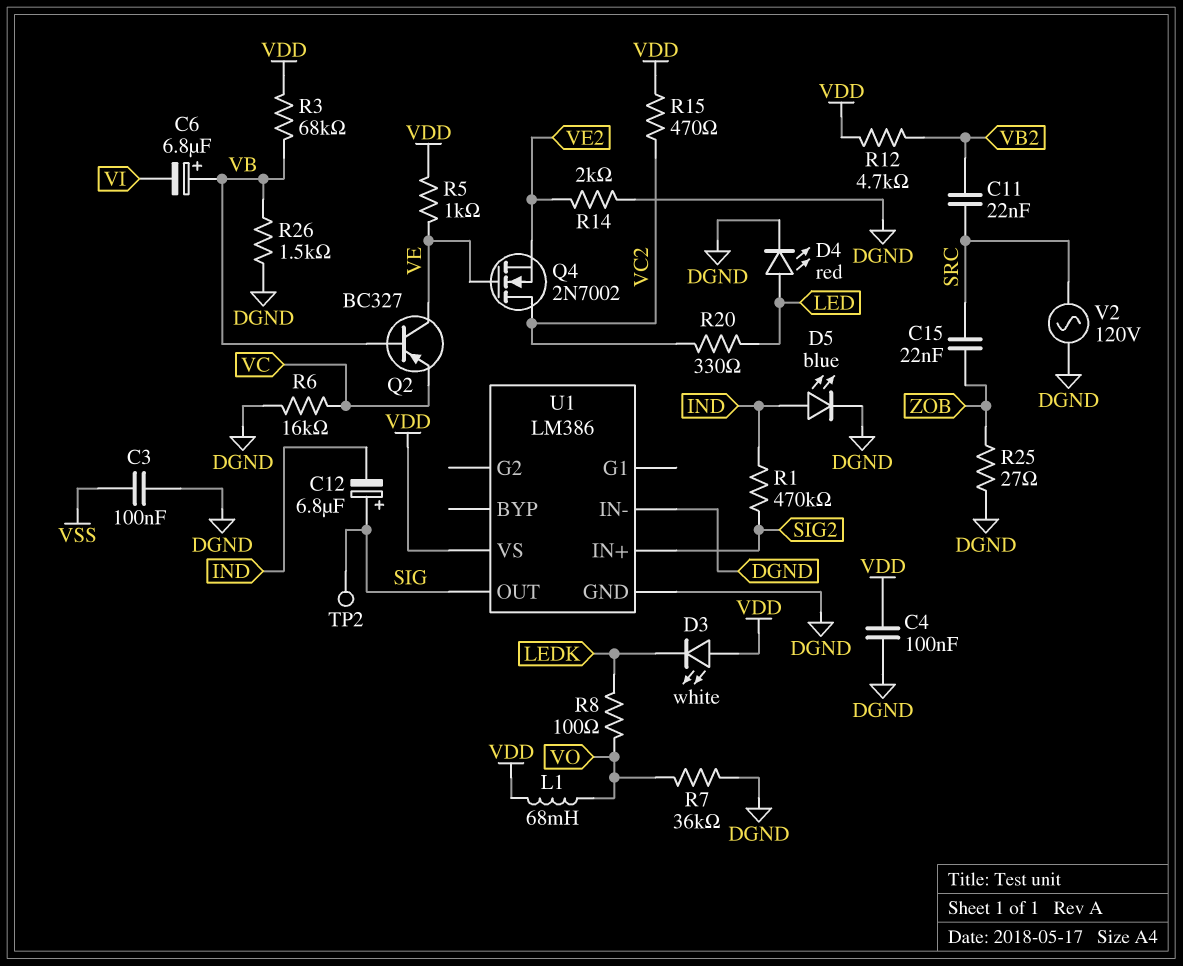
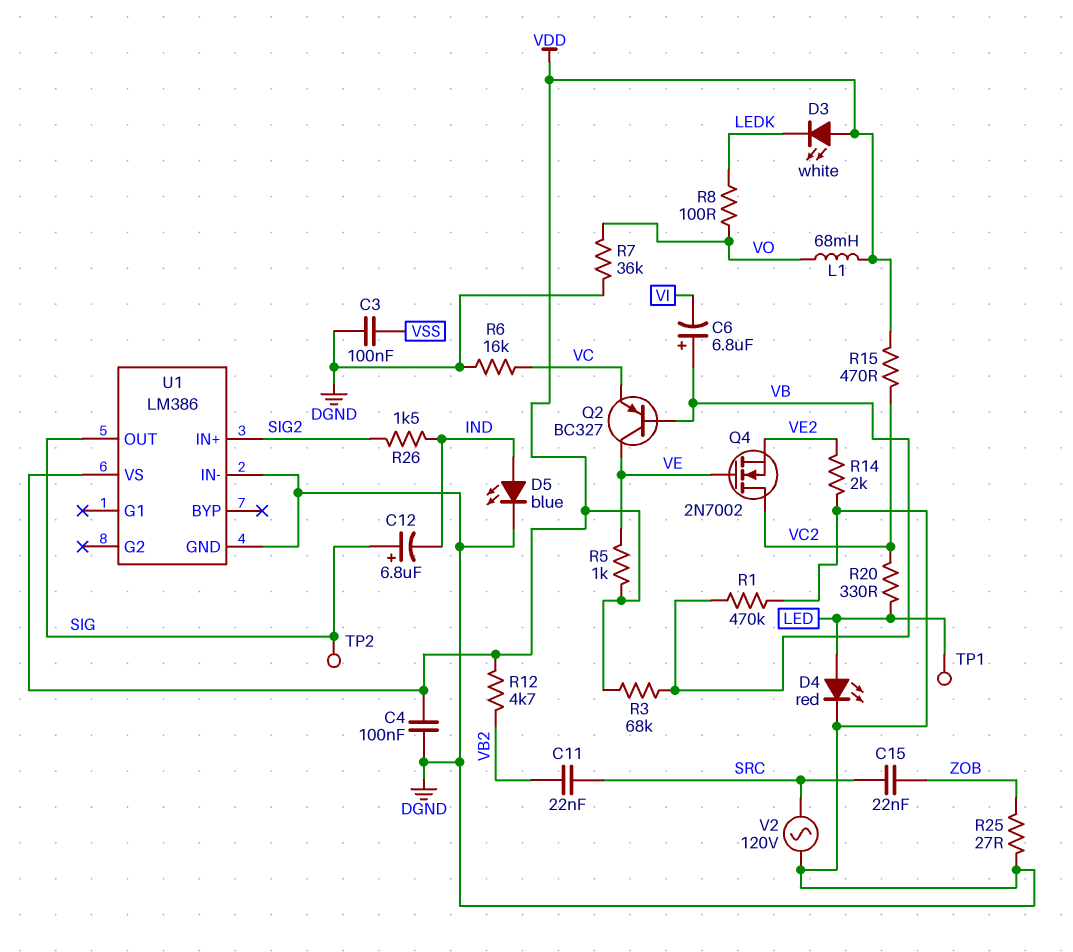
R1: 470k (IND, SIG2) -> 470k (DGND, VB)
R26: 1.5k (DGND, VB) -> 1.5k (IND, SIG2)
TP1: none -> test point (LED)

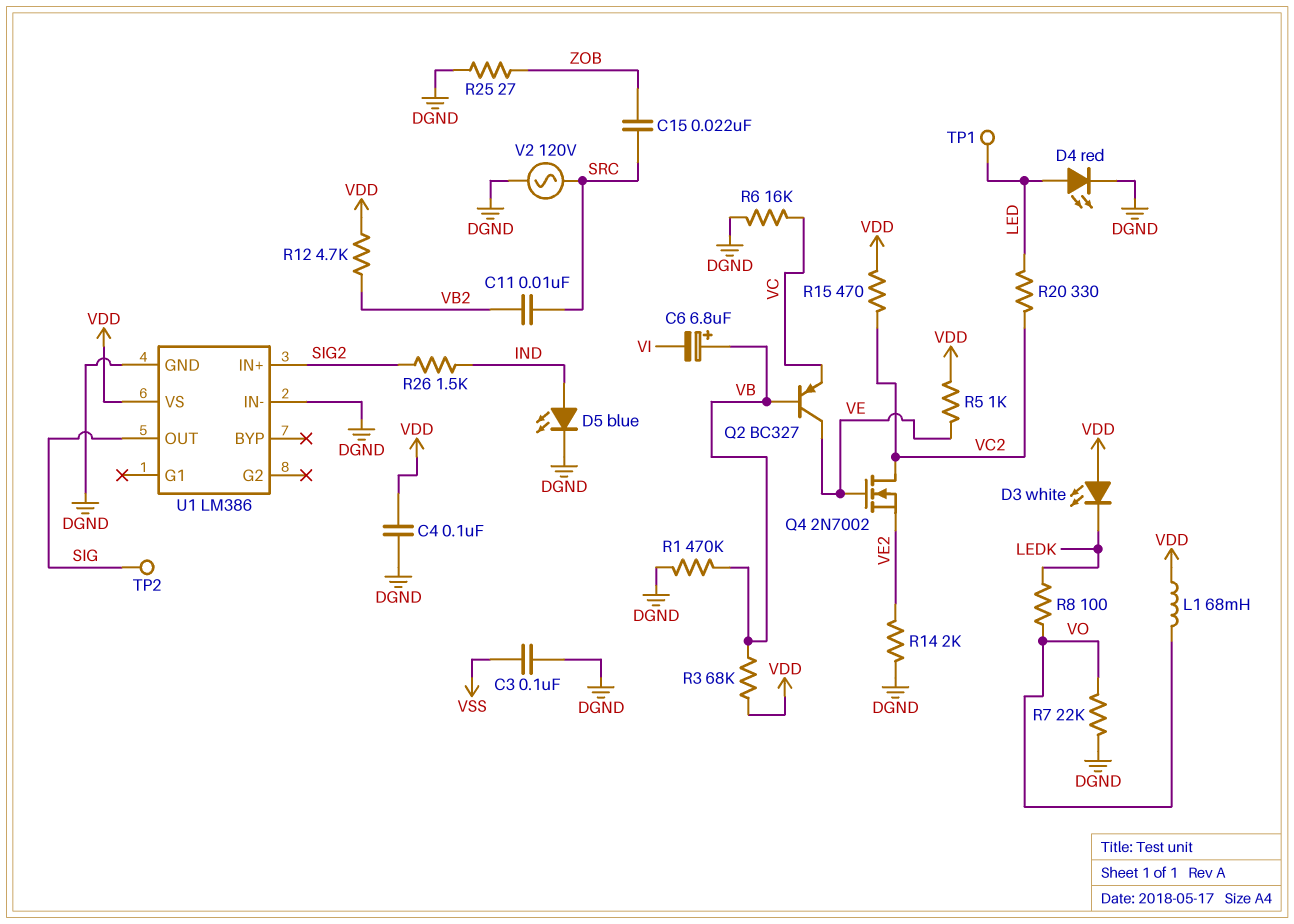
C11: 22nF (SRC, VB2) -> 10nF (SRC, VB2)
C12: 6.8uF (plus SIG, minus IND) -> none
R7: 36k (DGND, VO) -> 22k (DGND, VO)

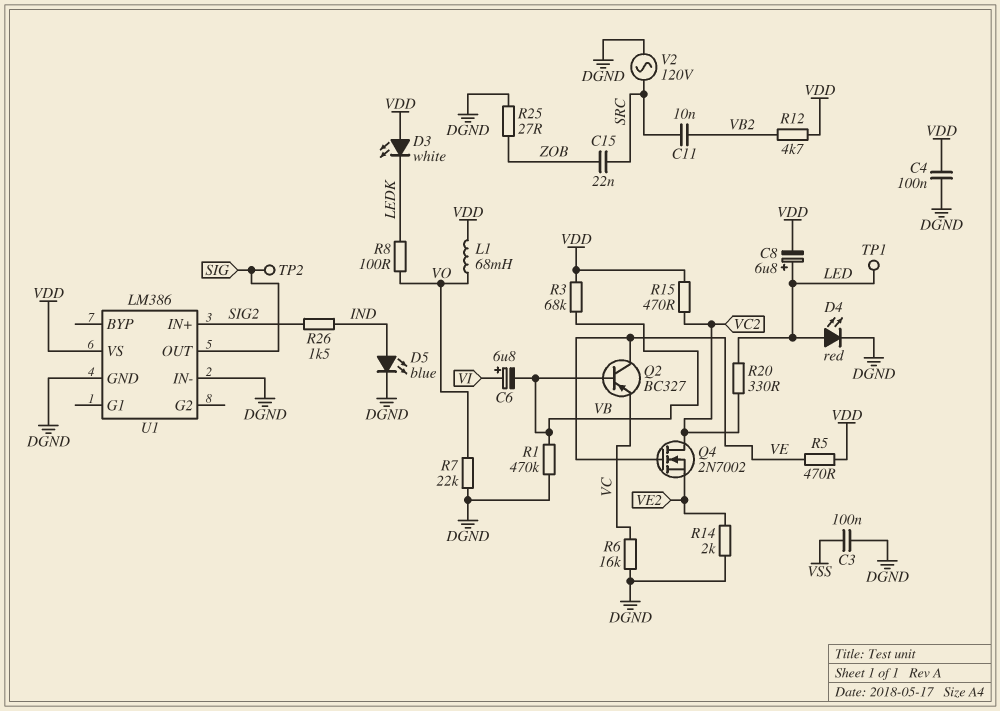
C6: 6.8uF (plus VB, minus VI) -> 6.8uF (plus VI, minus VB)
C8: none -> 6.8uF (plus LED, minus VDD)
R5: 1k (VDD, VE) -> 470 (VDD, VE)

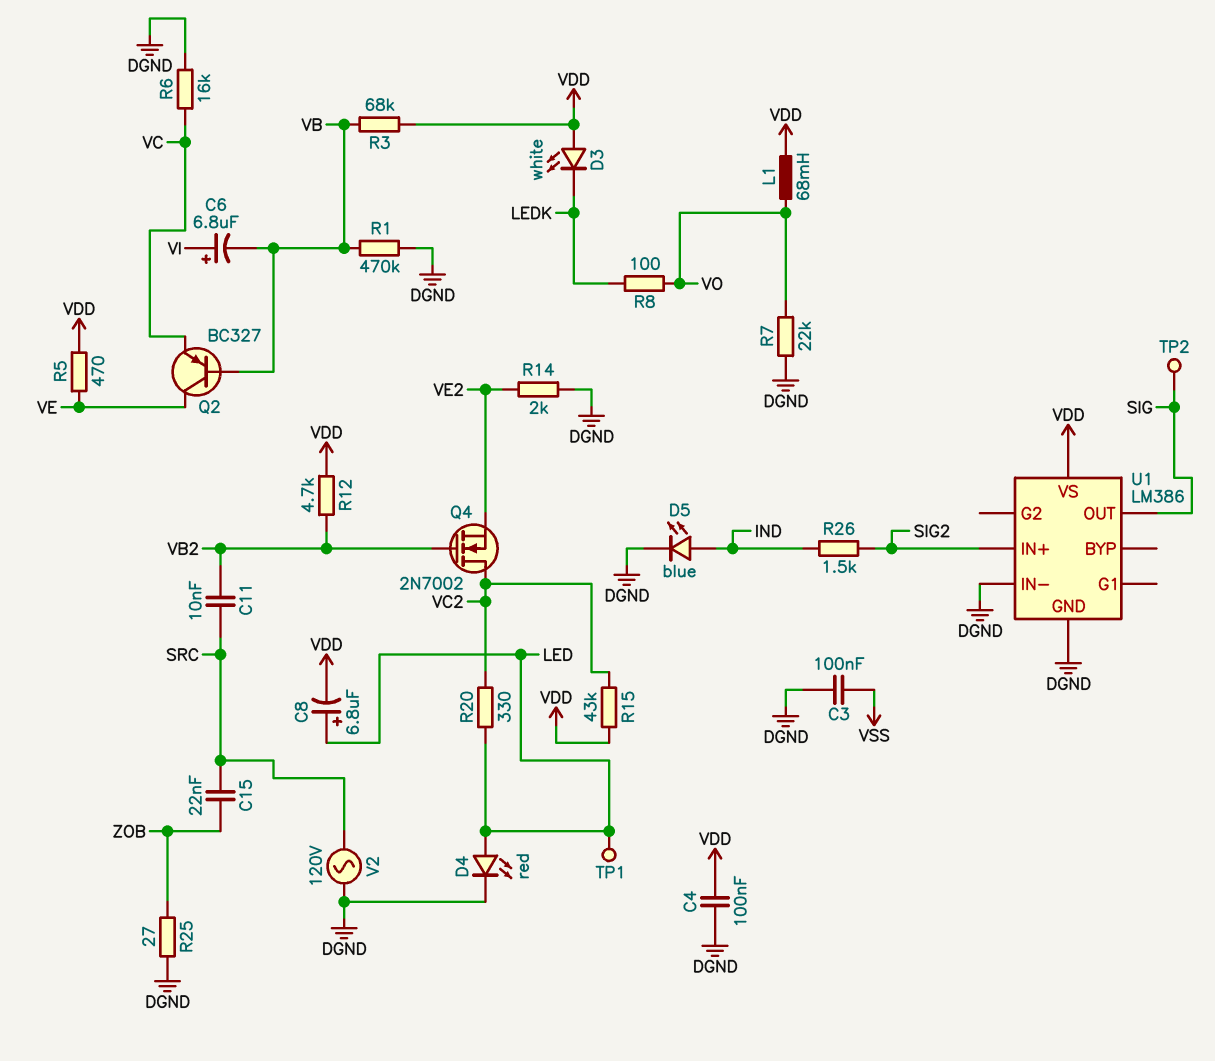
Q4: NMOS 2N7002 (G VE, D VC2, S VE2) -> NMOS 2N7002 (G VB2, D VC2, S VE2)
R15: 470 (VC2, VDD) -> 43k (VC2, VDD)

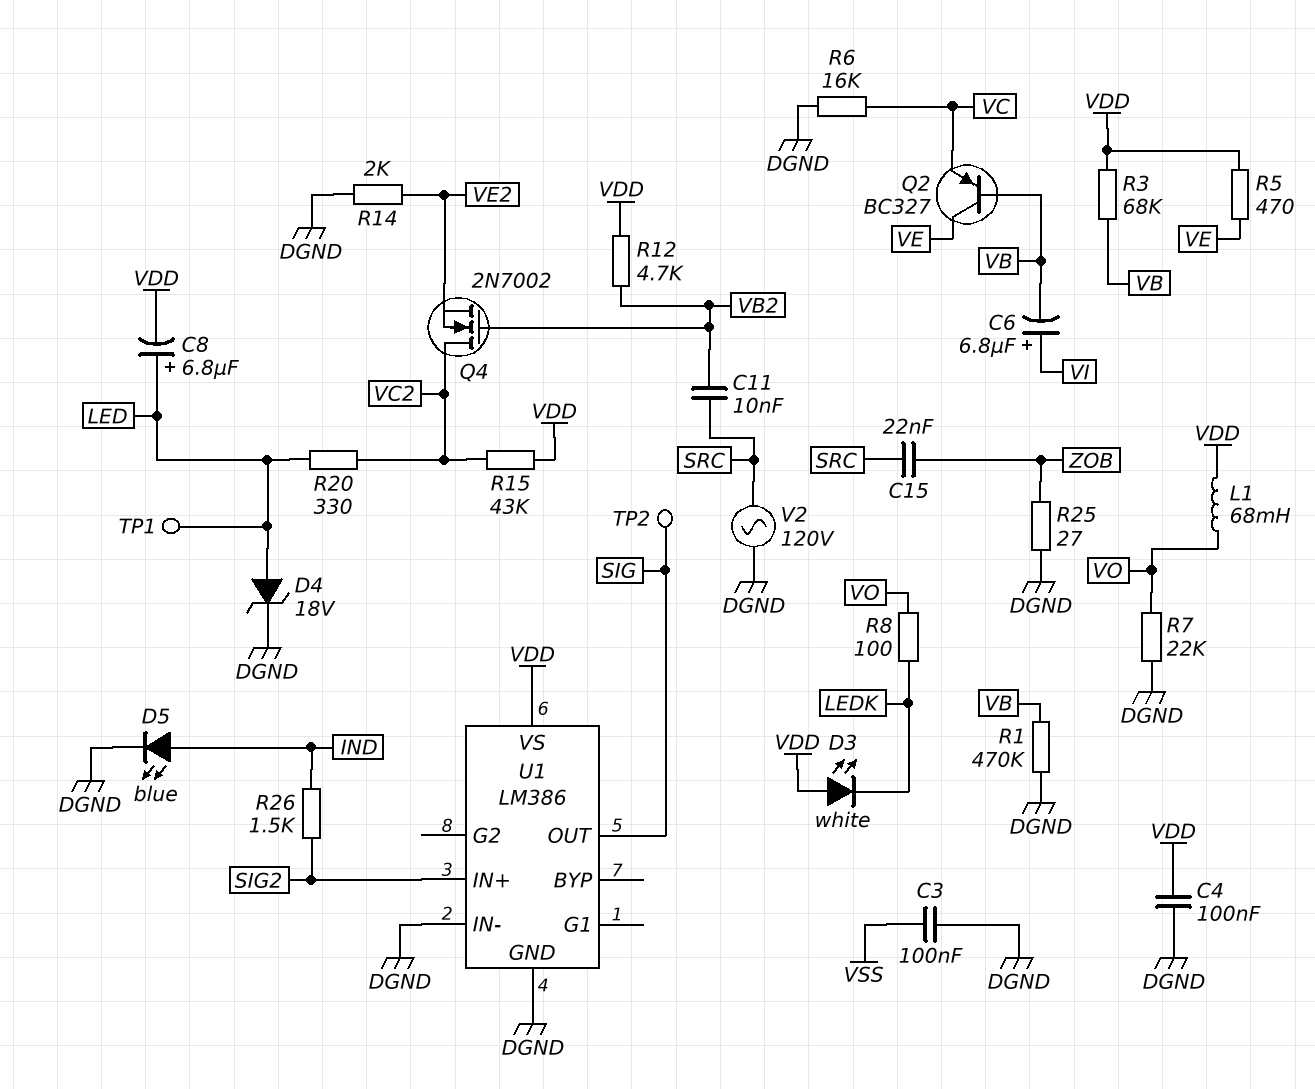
D4: LED red (A LED, K DGND) -> zener 18V (A LED, K DGND)

